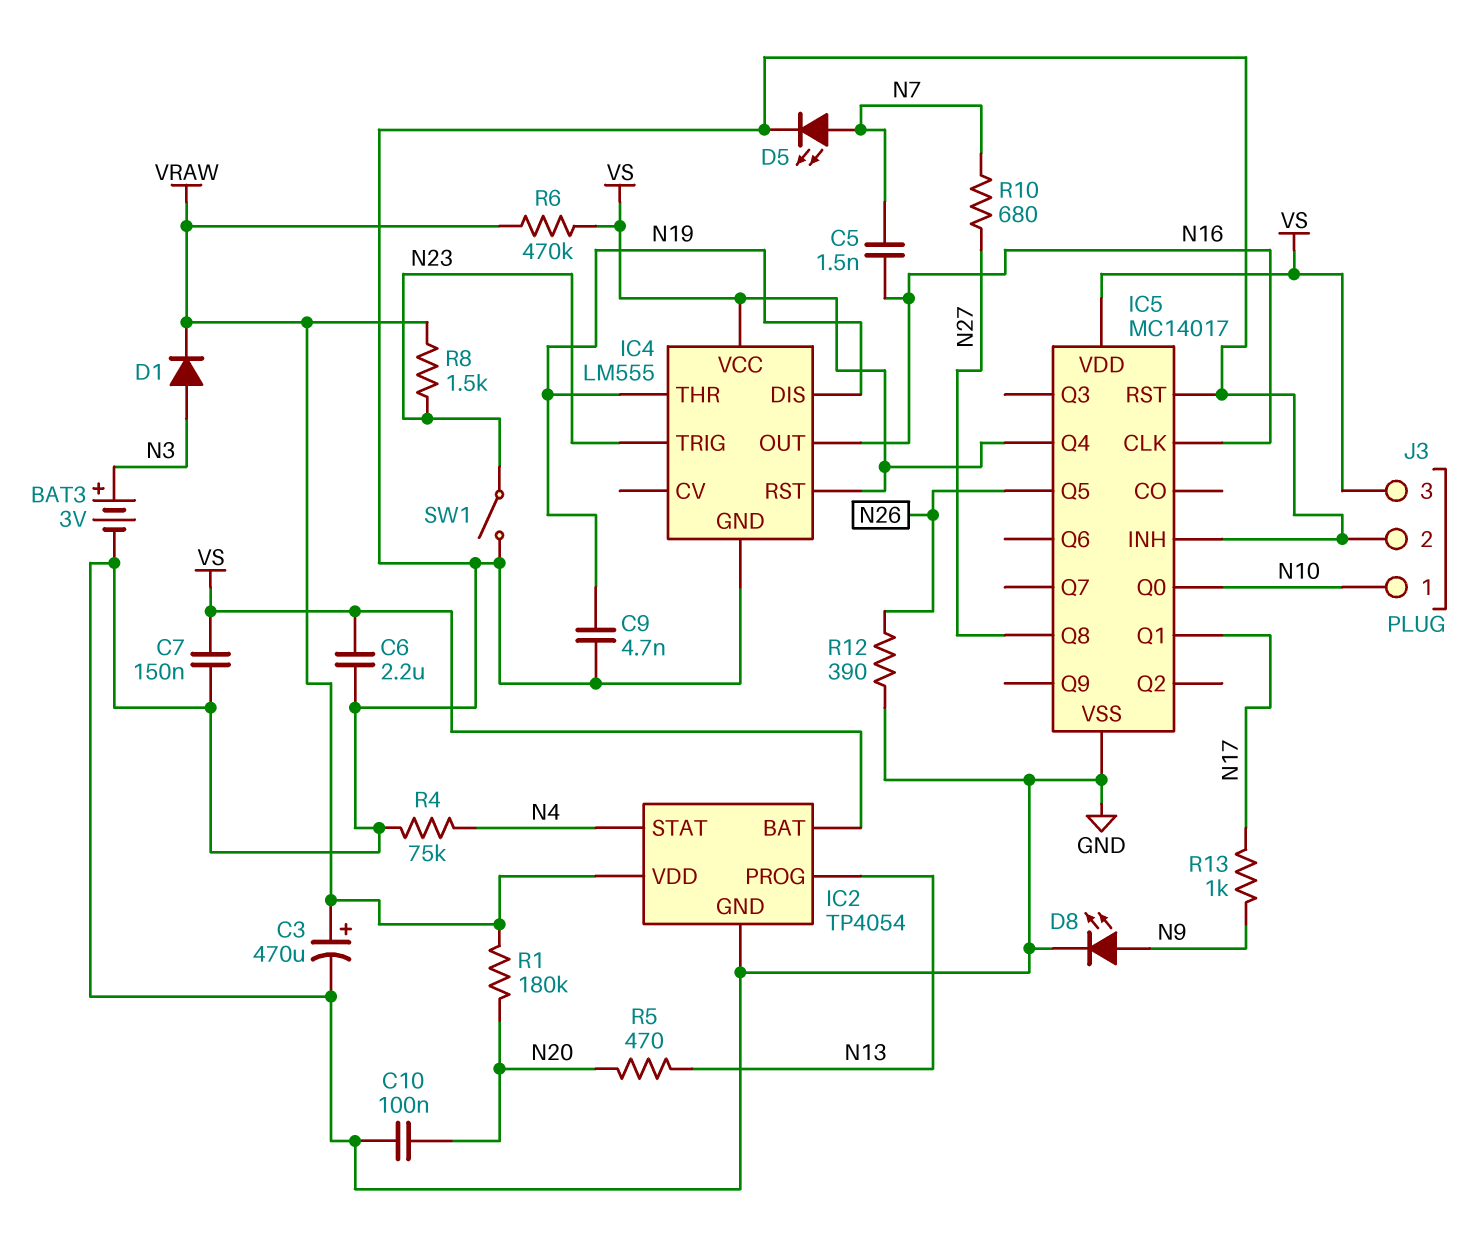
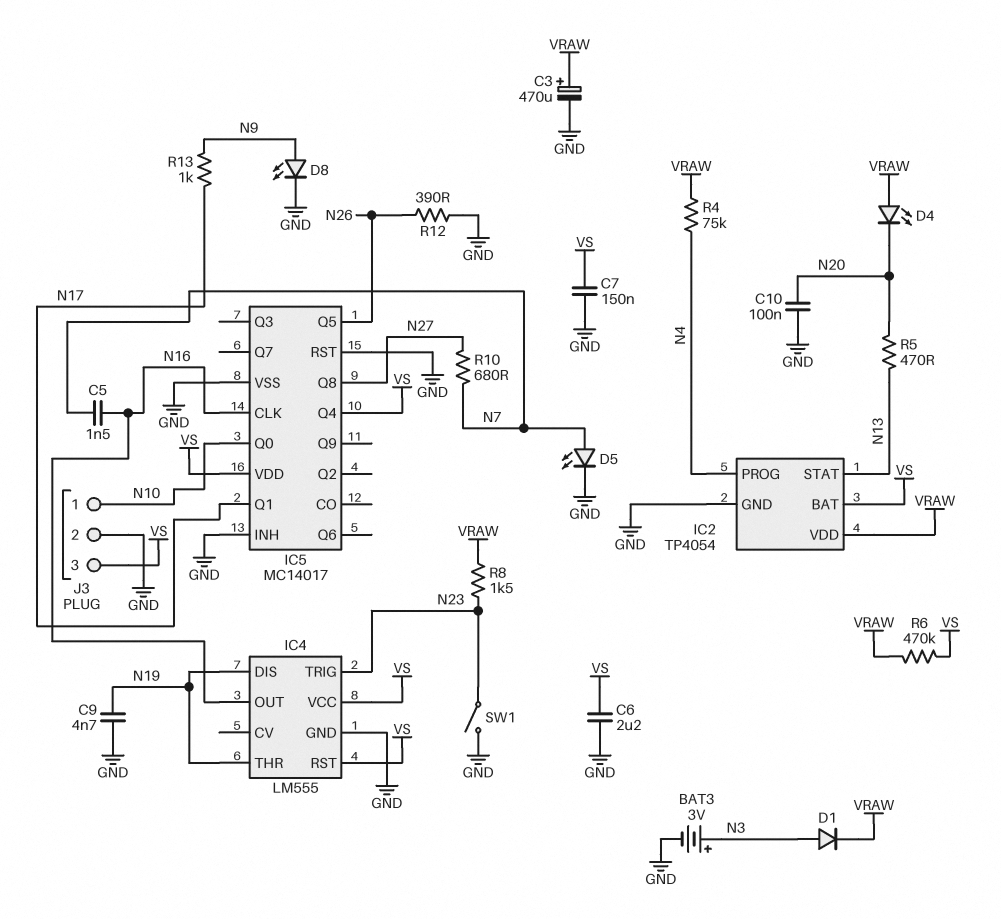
D4: none -> LED (A VRAW, K N20)
IC2 pin PROG: N13 -> N4
IC2 pin STAT: N4 -> N13
R1: 180k (N20, VRAW) -> none
R4: 75k (GND, N4) -> 75k (N4, VRAW)

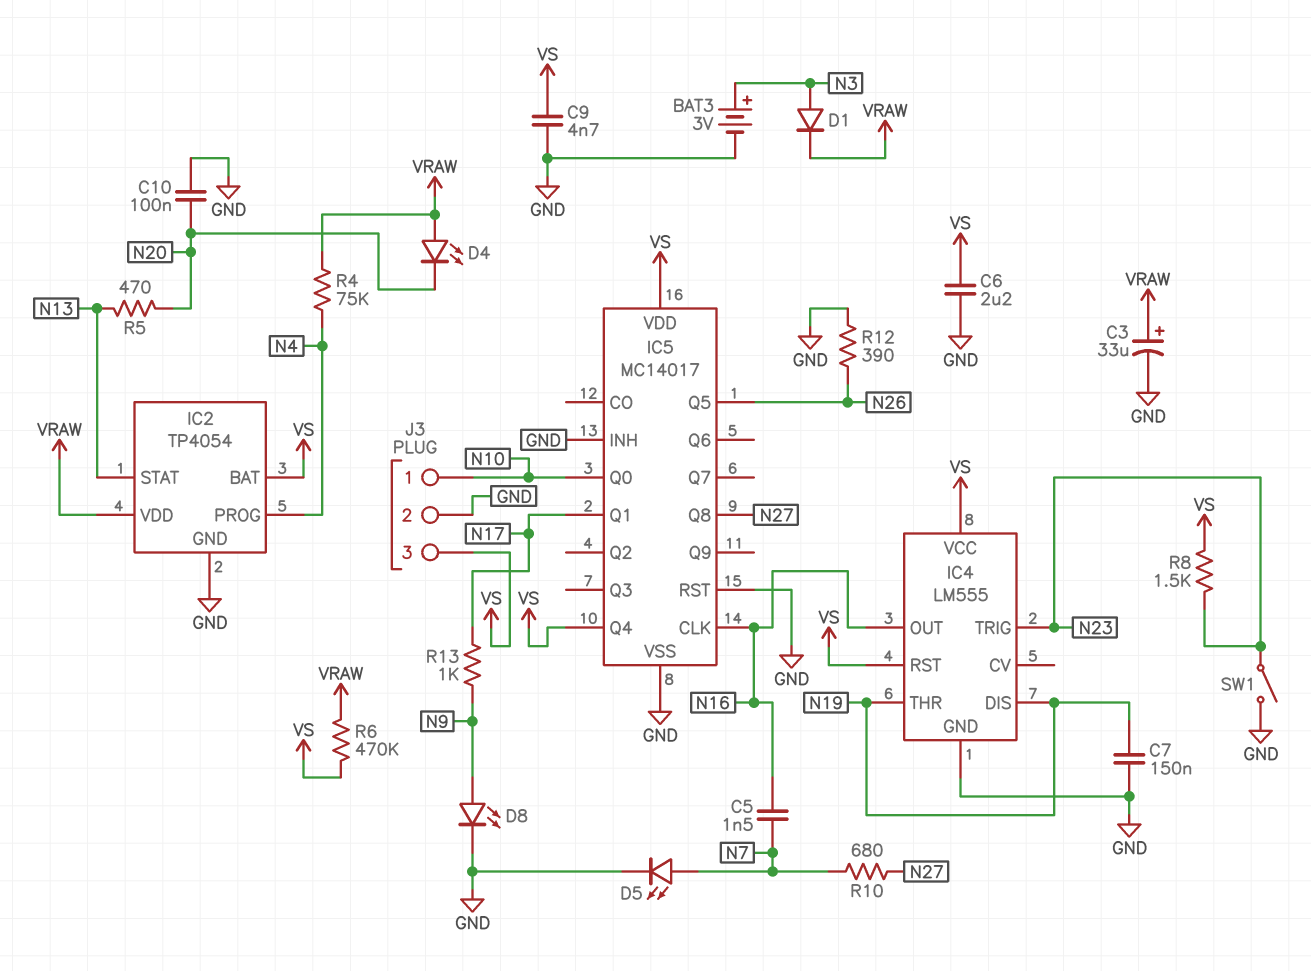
C3: 470uF (plus VRAW, minus GND) -> 33uF (plus VRAW, minus GND)
C7: 150nF (GND, VS) -> 150nF (GND, N19)
C9: 4.7nF (GND, N19) -> 4.7nF (GND, VS)
R8: 1.5k (N23, VRAW) -> 1.5k (N23, VS)

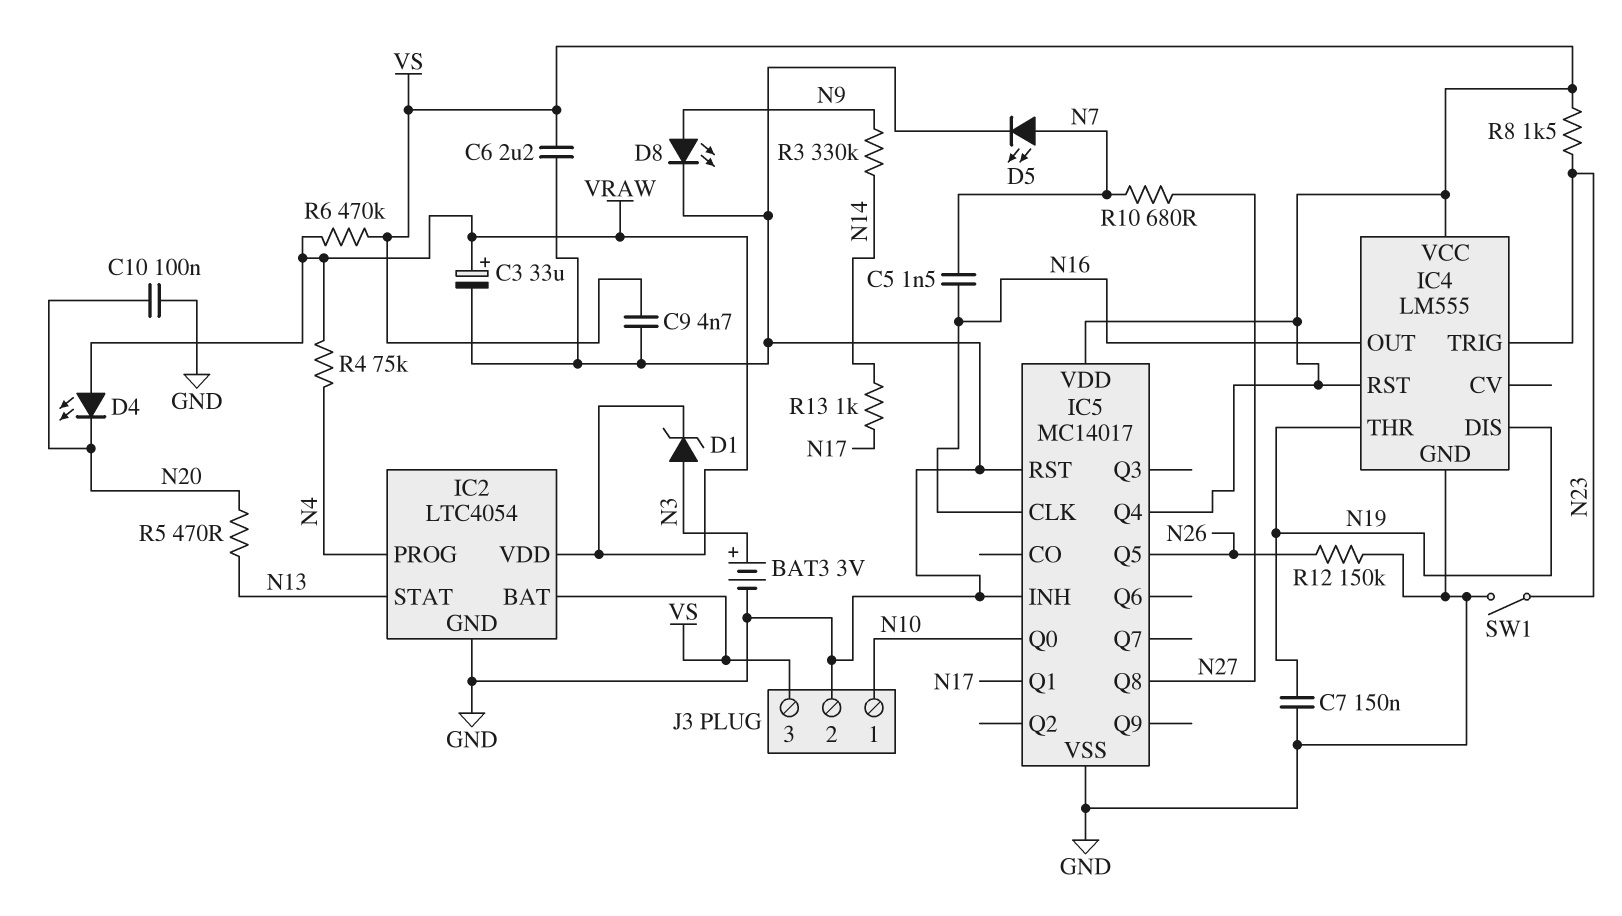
D1: diode (A N3, K VRAW) -> zener (A N3, K VRAW)
IC2: TP4054 -> LTC4054
R3: none -> 330k (N9, N14)
R12: 390 (GND, N26) -> 150k (GND, N26)
R13: 1k (N9, N17) -> 1k (N14, N17)

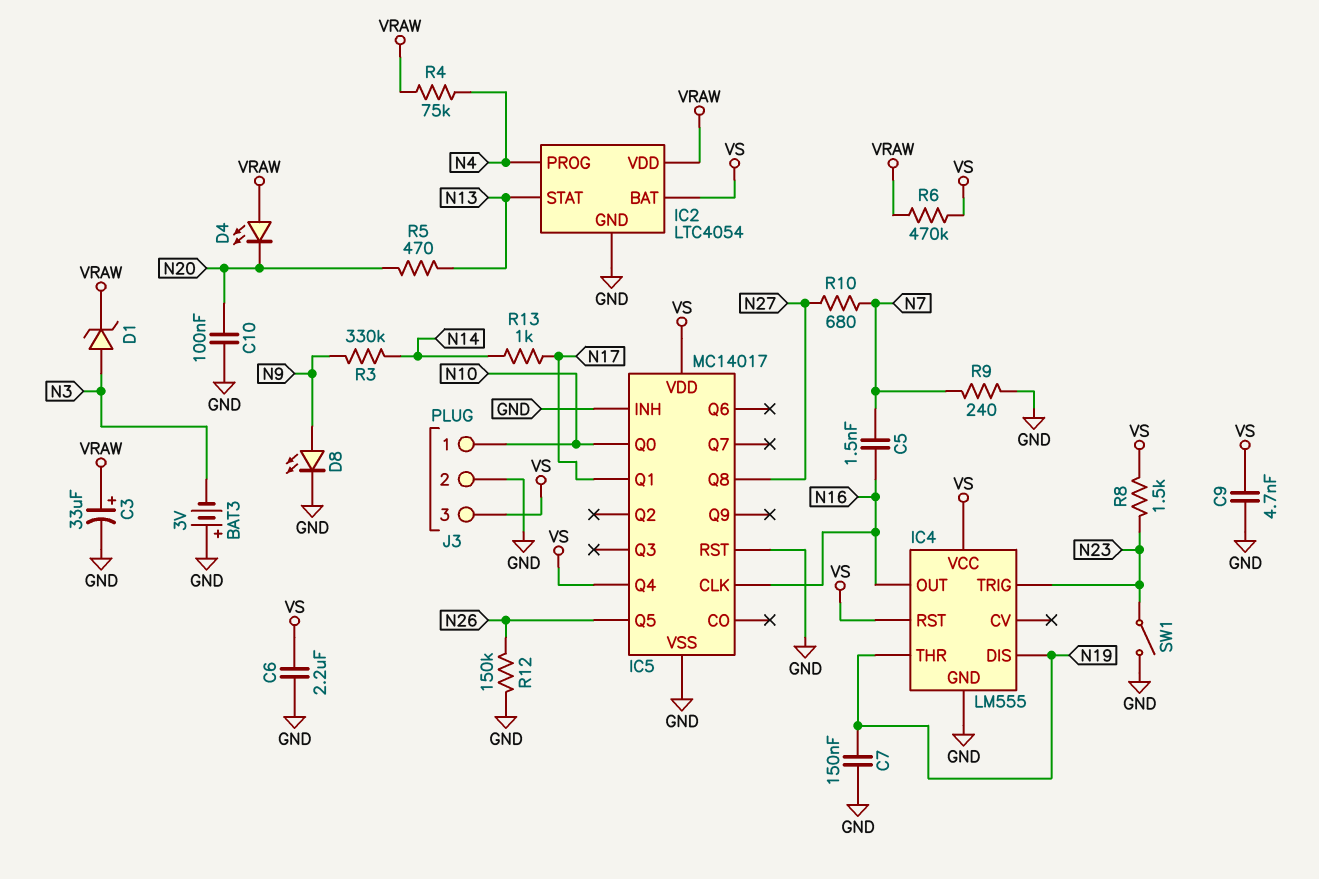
BAT3: 3V (plus N3, minus GND) -> 3V (plus GND, minus N3)
D5: LED (A N7, K GND) -> none
R9: none -> 240 (GND, N7)

